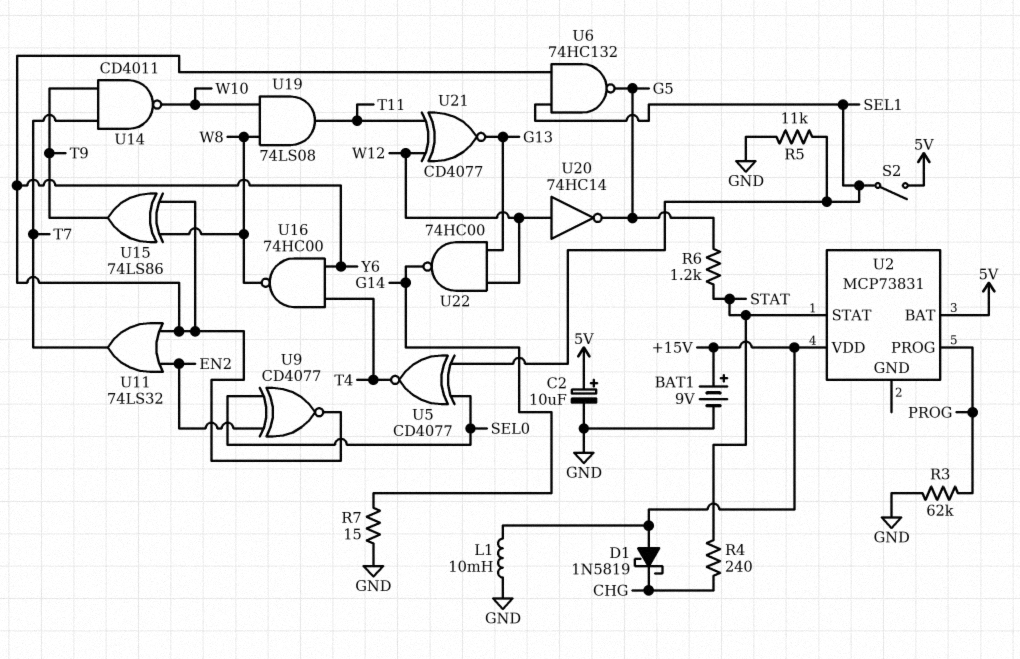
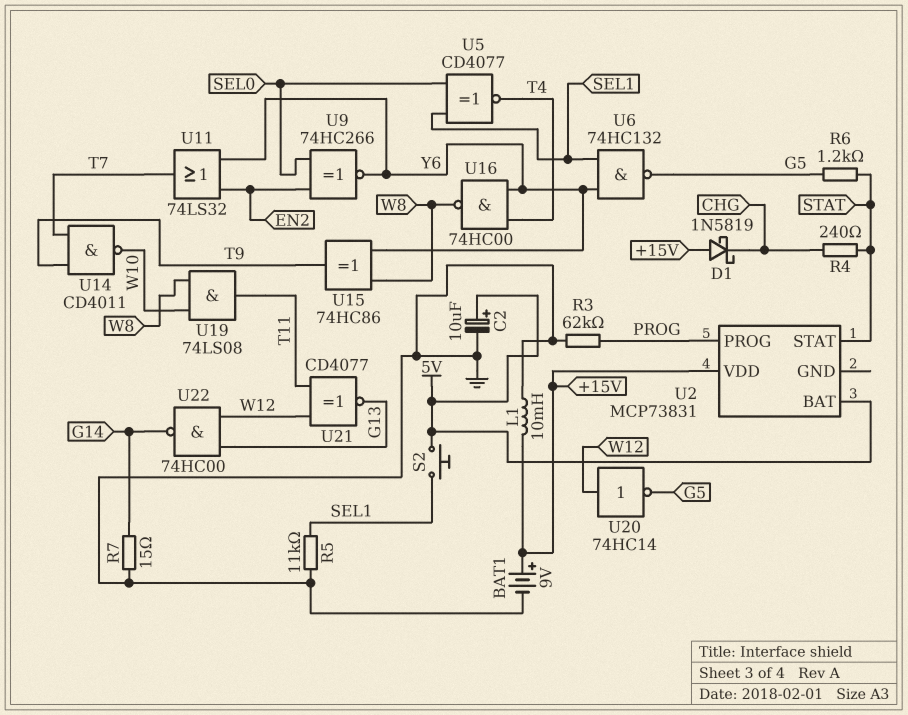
S2: switch (5V, SEL1) -> button (5V, SEL1)
U9: XNOR CD4077 (in EN2, in SEL0, out Y6) -> XNOR 74HC266 (in EN2, in SEL0, out Y6)
U15: XOR 74LS86 (in W8, in Y6, out T9) -> XOR 74HC86 (in W8, in Y6, out T9)

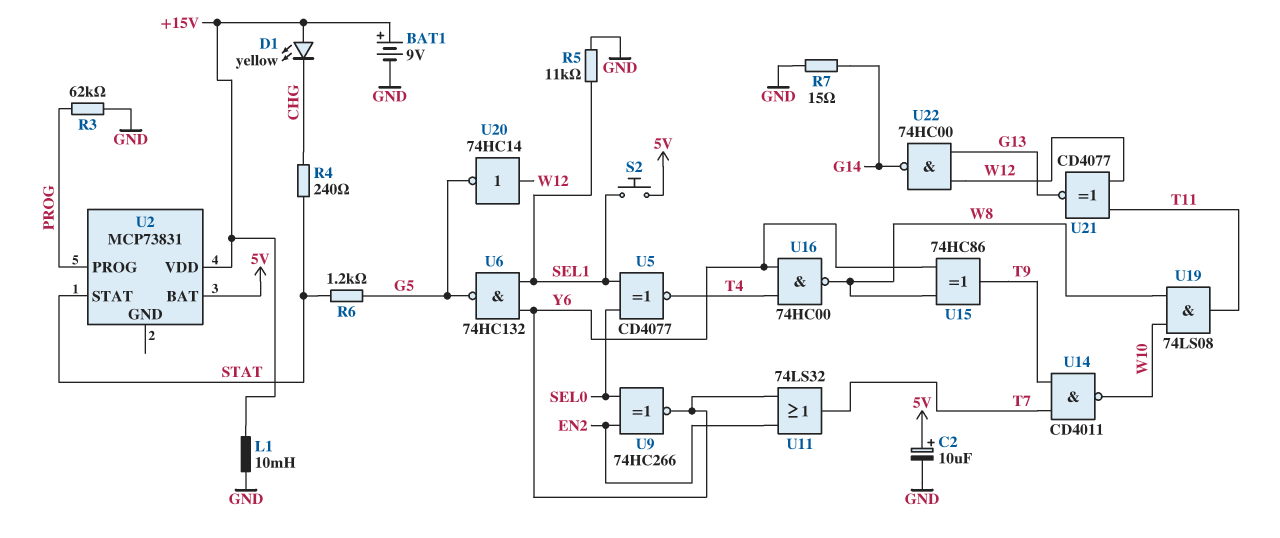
D1: schottky 1N5819 (A +15V, K CHG) -> LED yellow (A +15V, K CHG)

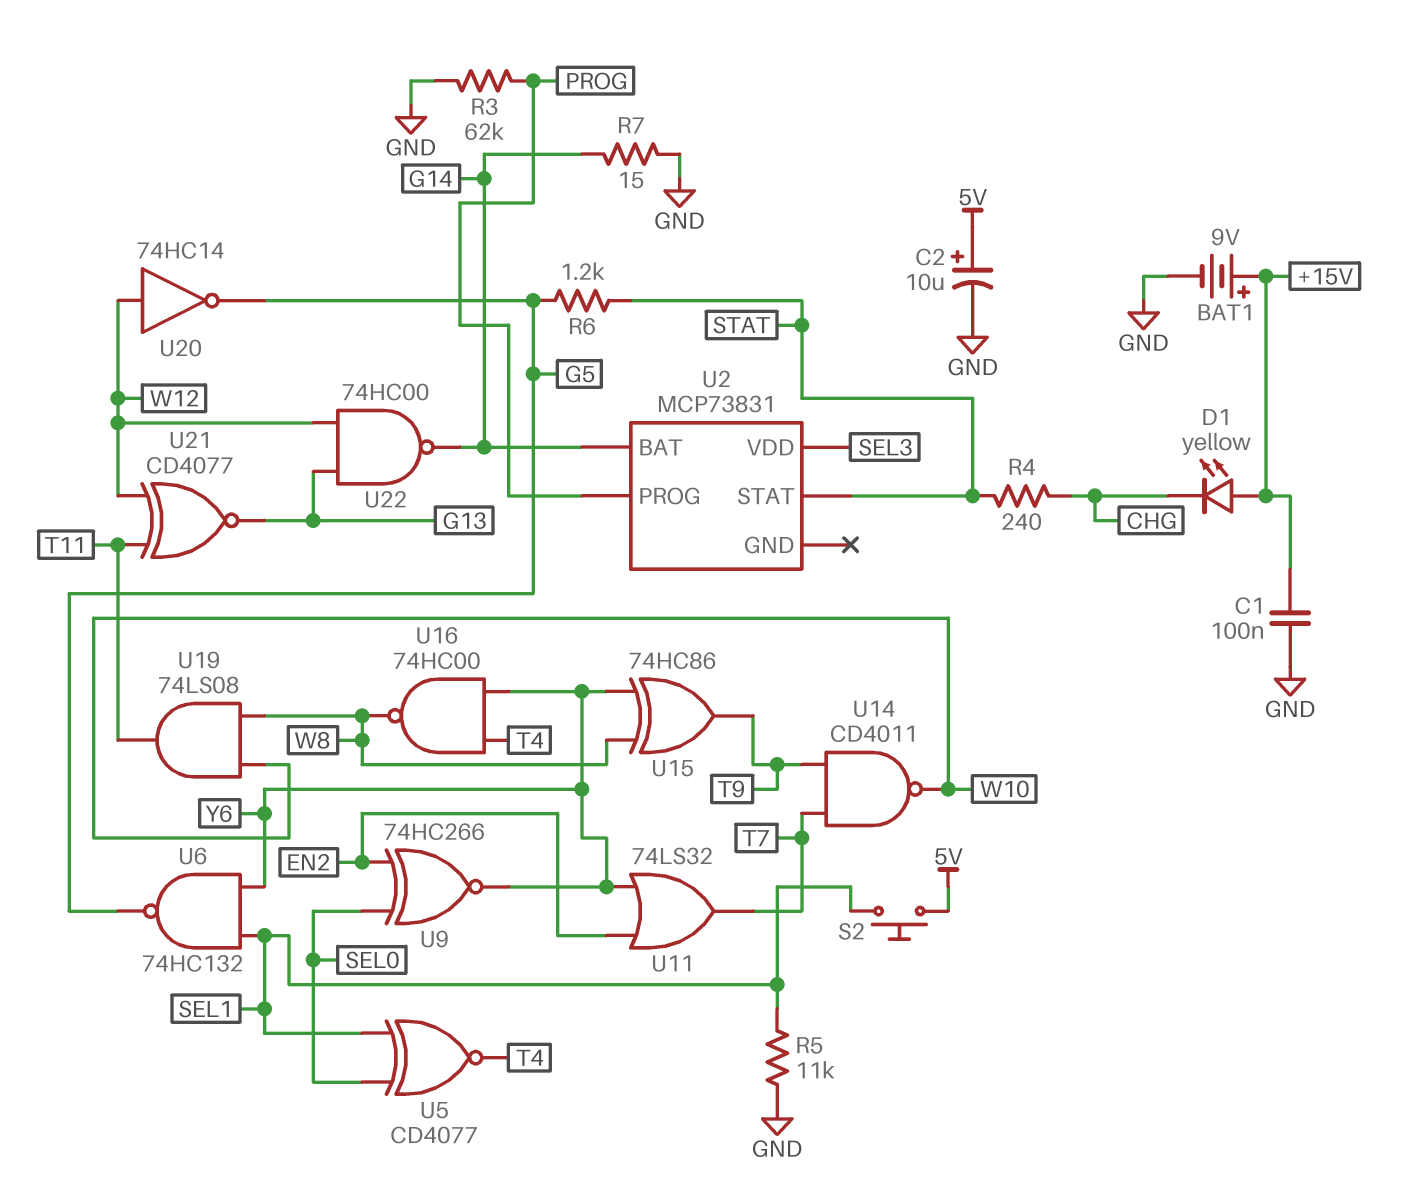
C1: none -> 100nF (+15V, GND)
L1: 10mH (+15V, GND) -> none
U2 pin BAT: 5V -> G14
U2 pin VDD: +15V -> SEL3

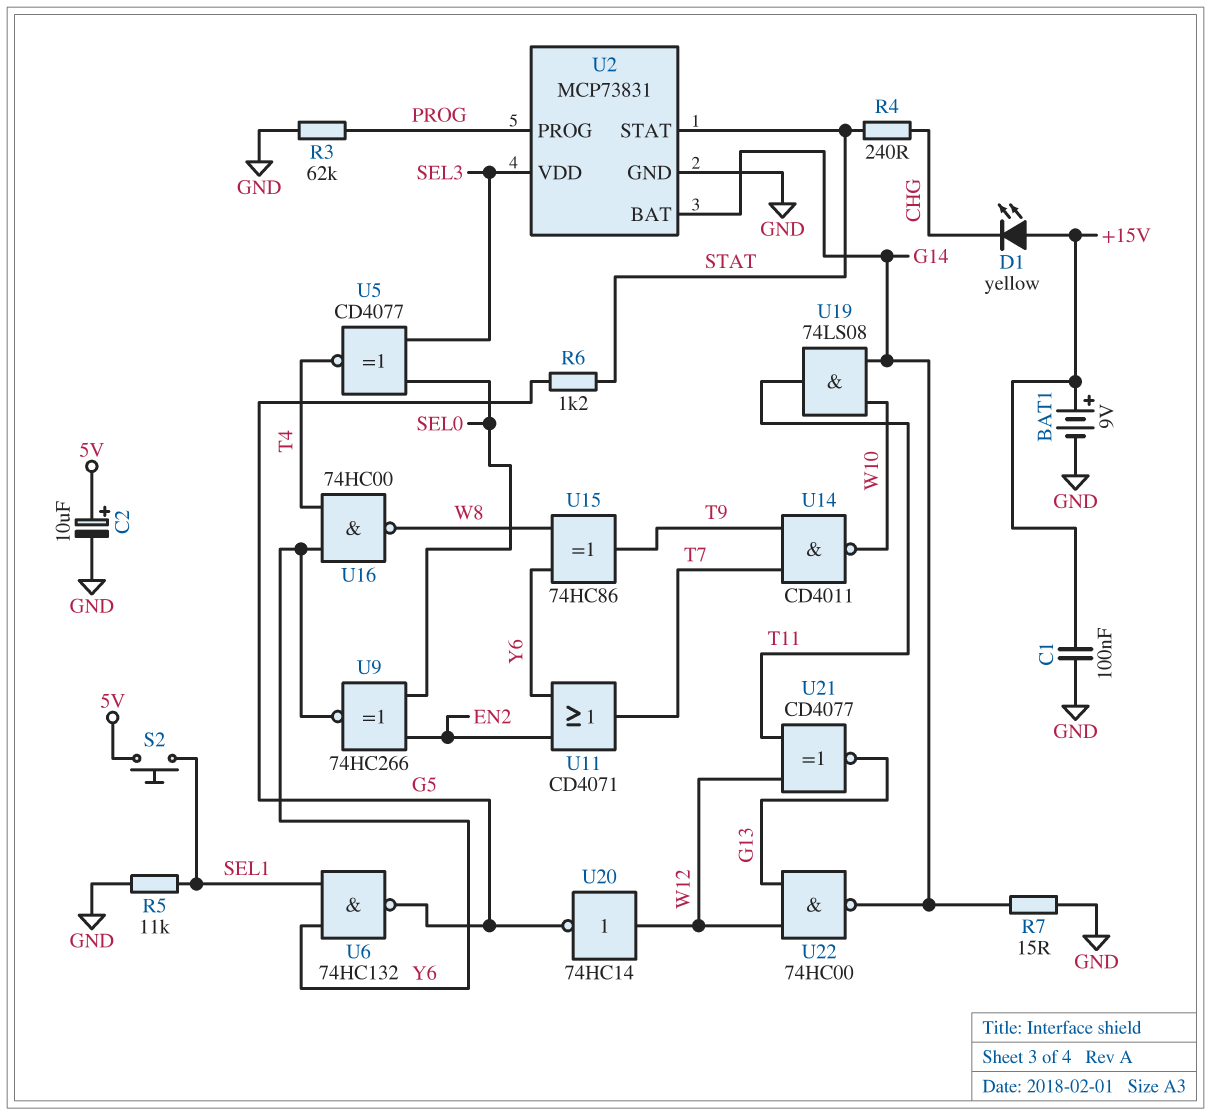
U2 pin GND: none -> GND
U5: XNOR CD4077 (in SEL0, in SEL1, out T4) -> XNOR CD4077 (in SEL0, in SEL3, out T4)
U11: OR 74LS32 (in EN2, in Y6, out T7) -> OR CD4071 (in EN2, in Y6, out T7)
U19: AND 74LS08 (in W8, in W10, out T11) -> AND 74LS08 (in G14, in W10, out T11)

